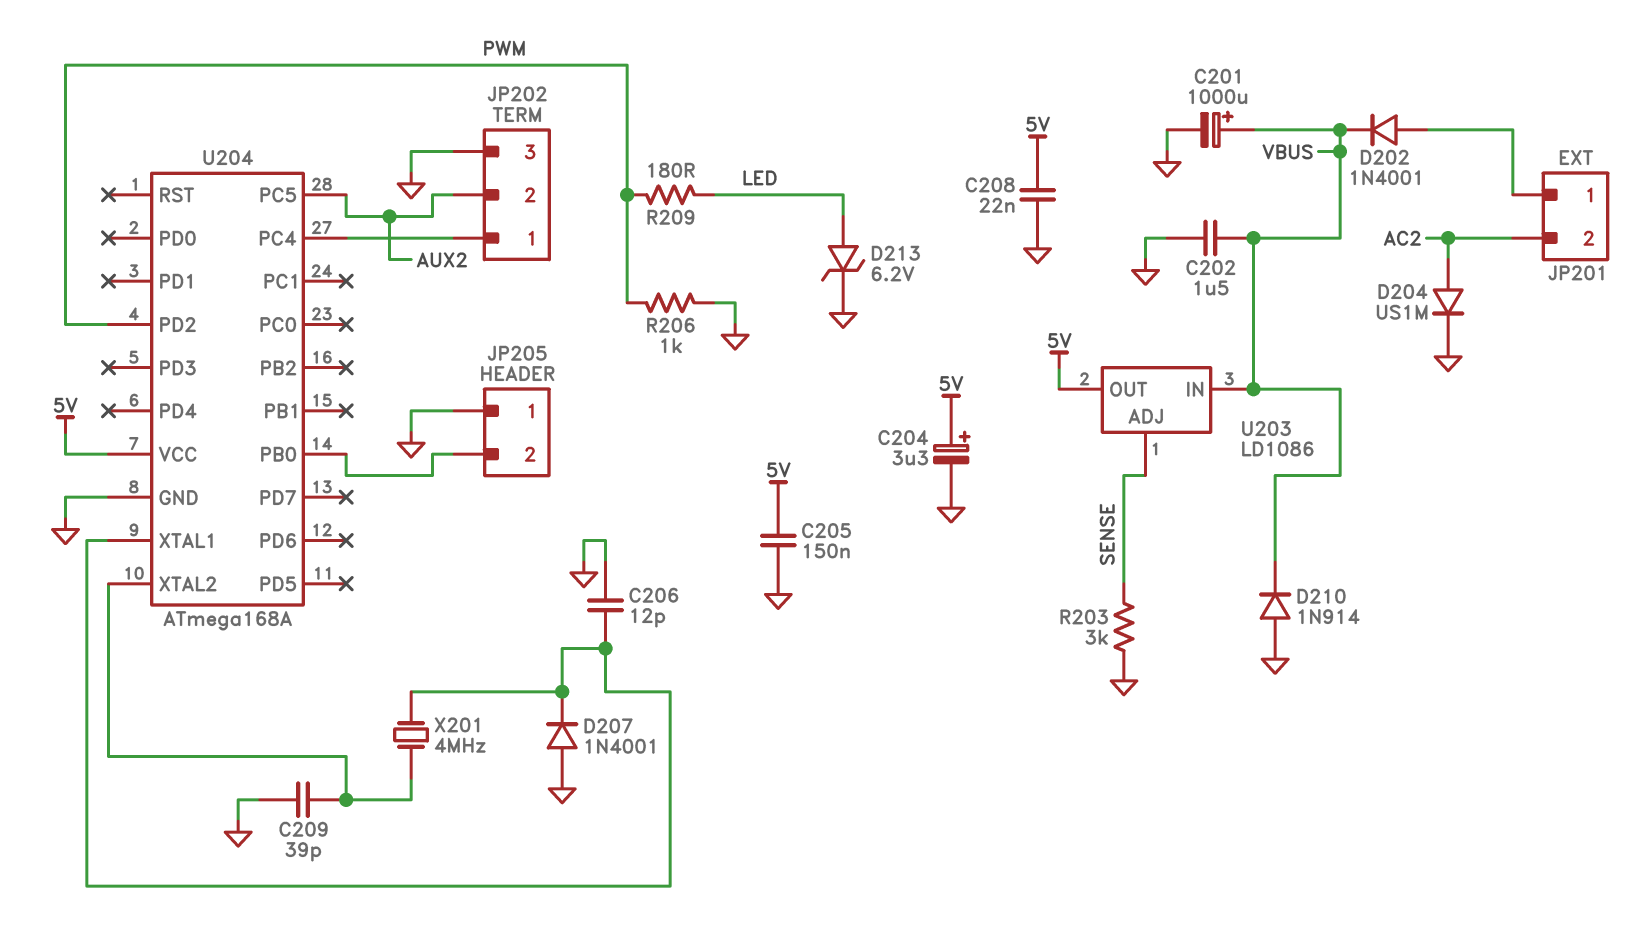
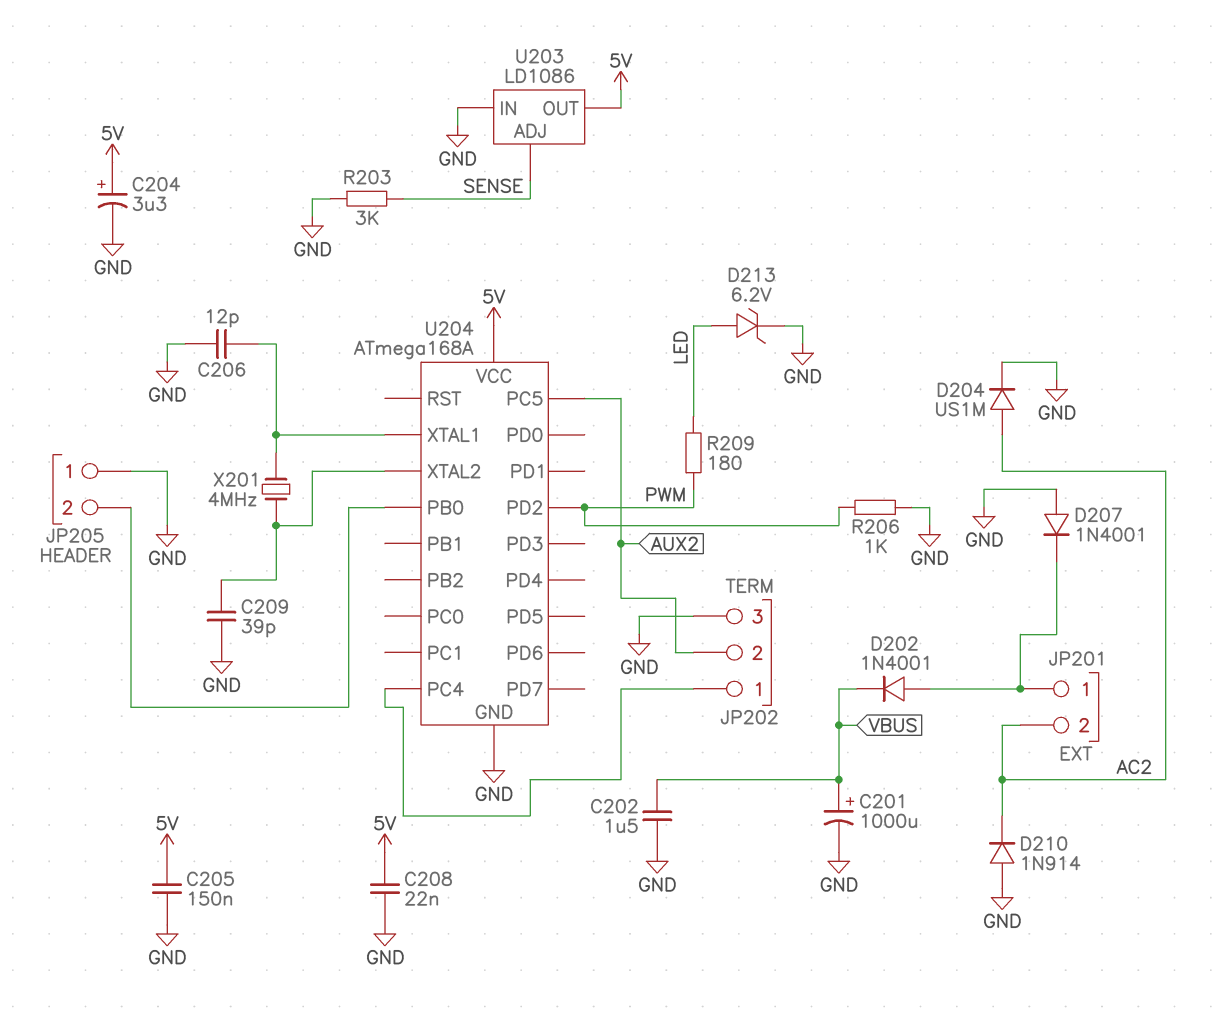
D207: diode 1N4001 (A GND, K U204/XTAL1) -> diode 1N4001 (A GND, K JP201/1)
D210: diode 1N914 (A GND, K VBUS) -> diode 1N914 (A GND, K AC2)
U203 pin IN: VBUS -> GND

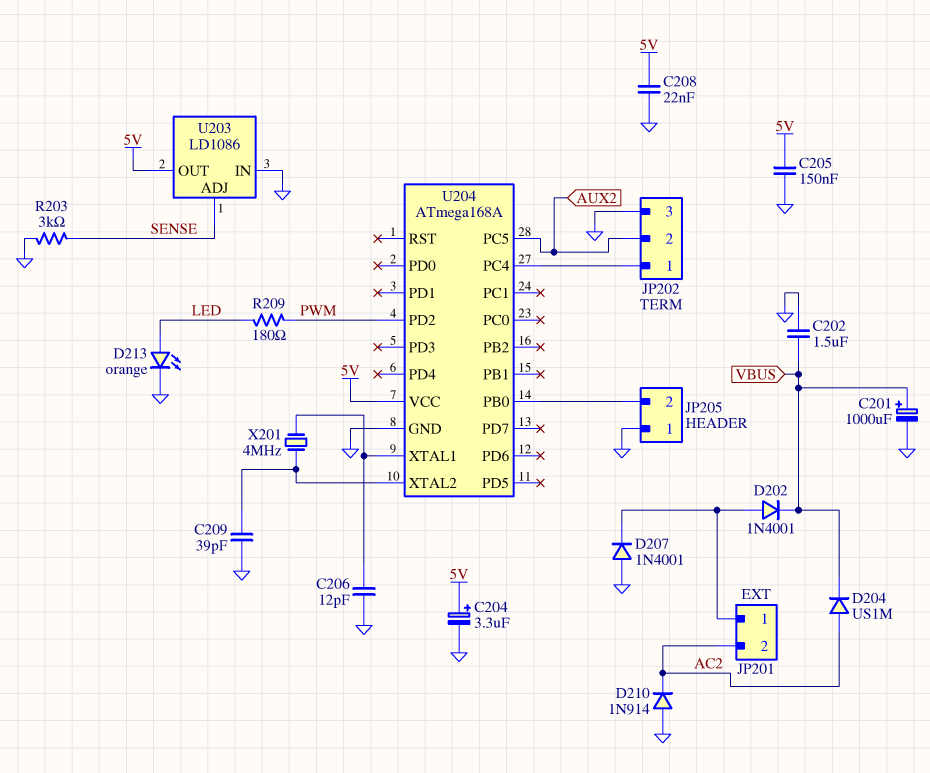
D204: diode US1M (A AC2, K GND) -> diode US1M (A AC2, K VBUS)
D213: zener 6.2V (A LED, K GND) -> LED orange (A LED, K GND)
R206: 1k (GND, PWM) -> none

